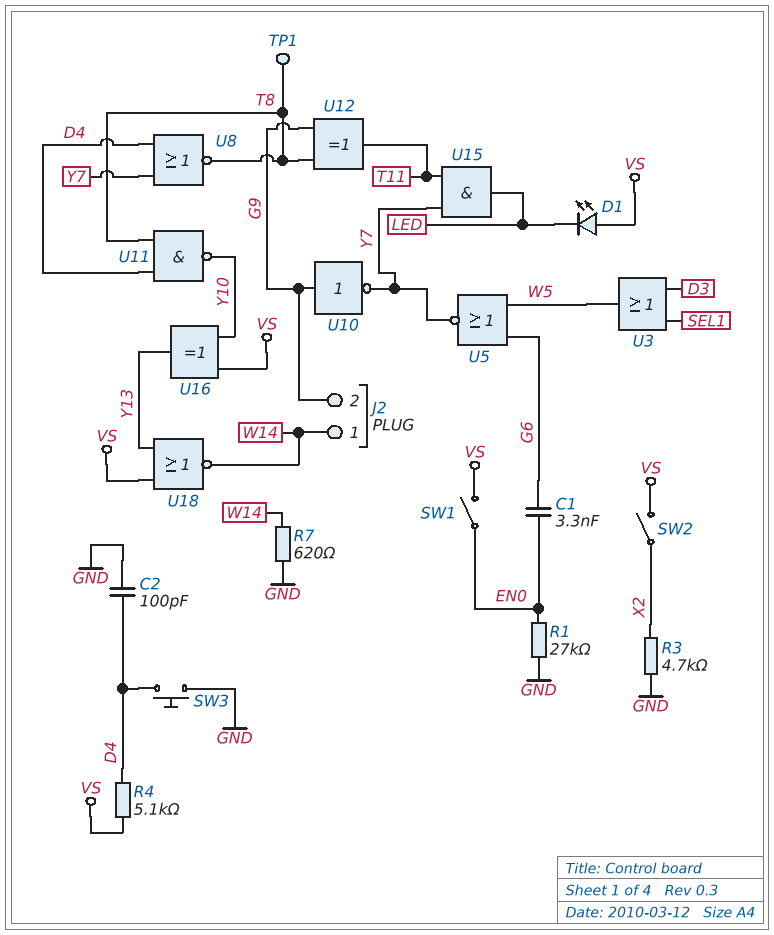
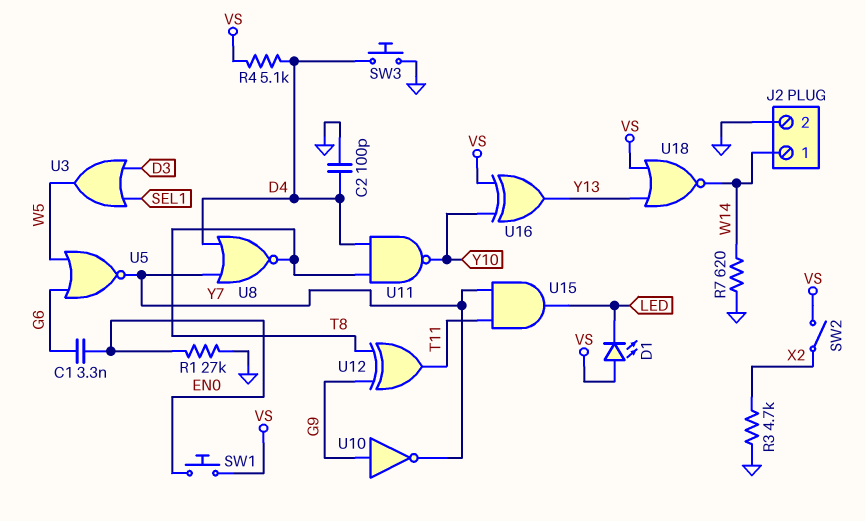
J2 pin 2: G9 -> GND
SW1: switch (EN0, VS) -> button (EN0, VS)
TP1: test point (T8) -> none

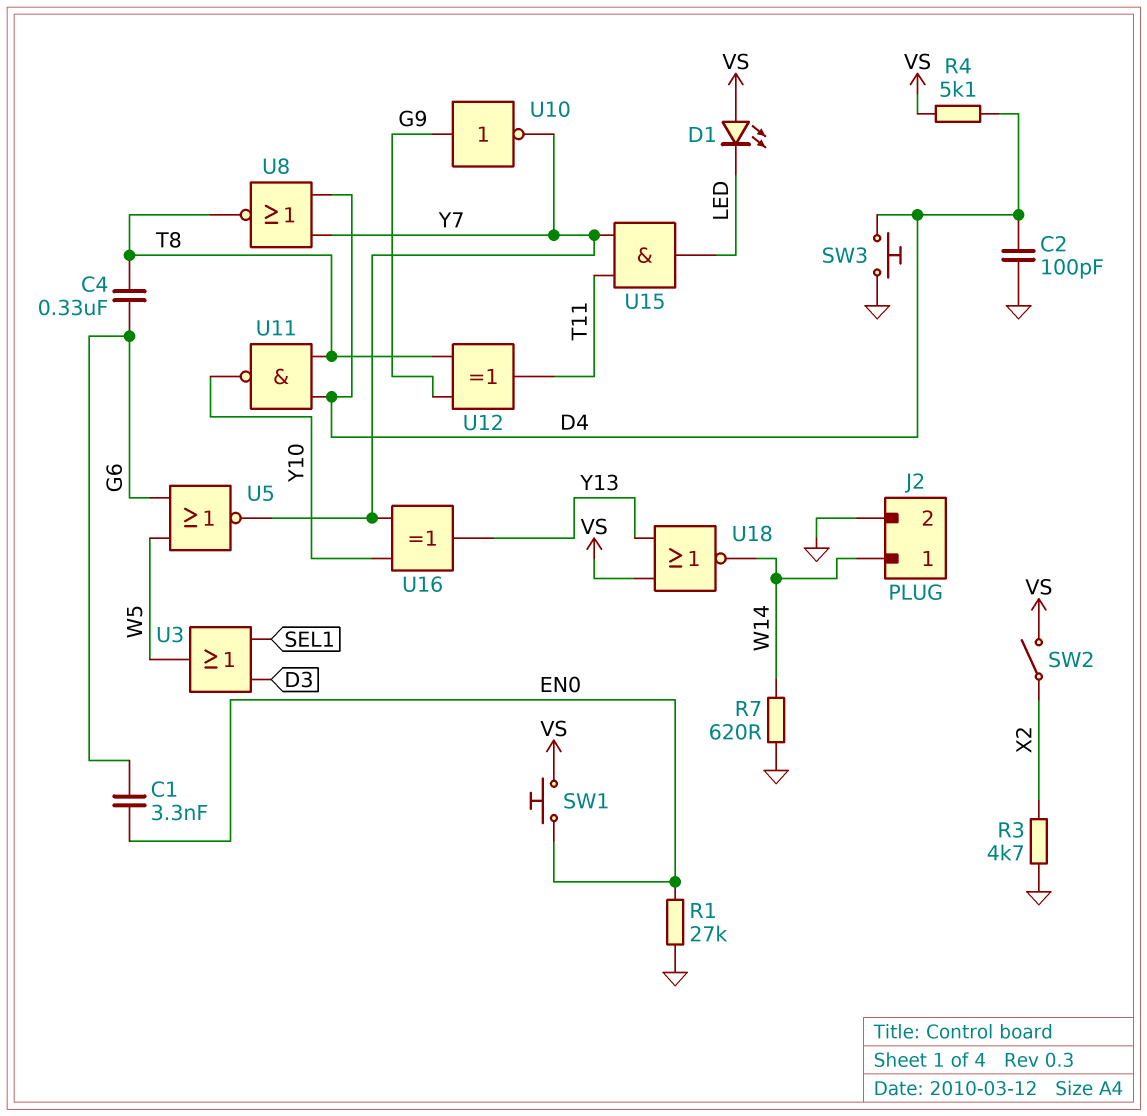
C4: none -> 330nF (G6, T8)
U16: XOR (in VS, in Y10, out Y13) -> XOR (in Y7, in Y10, out Y13)

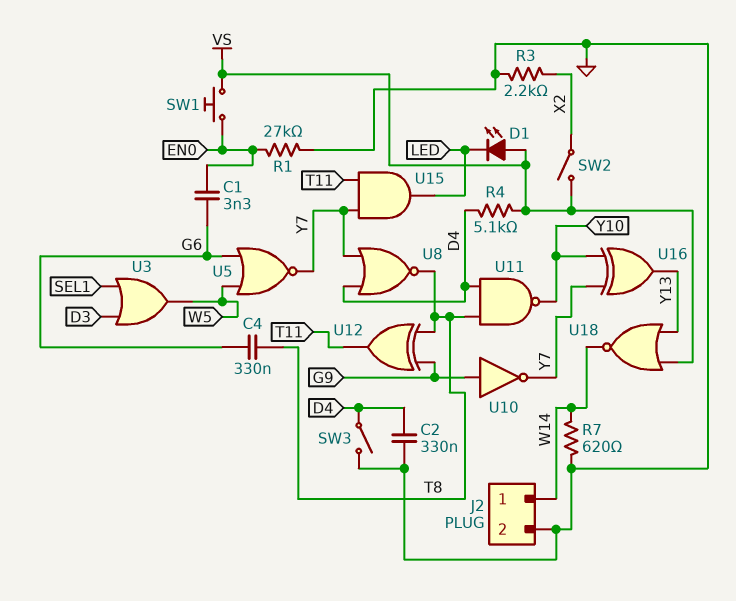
C2: 100pF (D4, GND) -> 330nF (D4, GND)
R3: 4.7k (GND, X2) -> 2.2k (GND, X2)
SW3: button (D4, GND) -> switch (D4, GND)

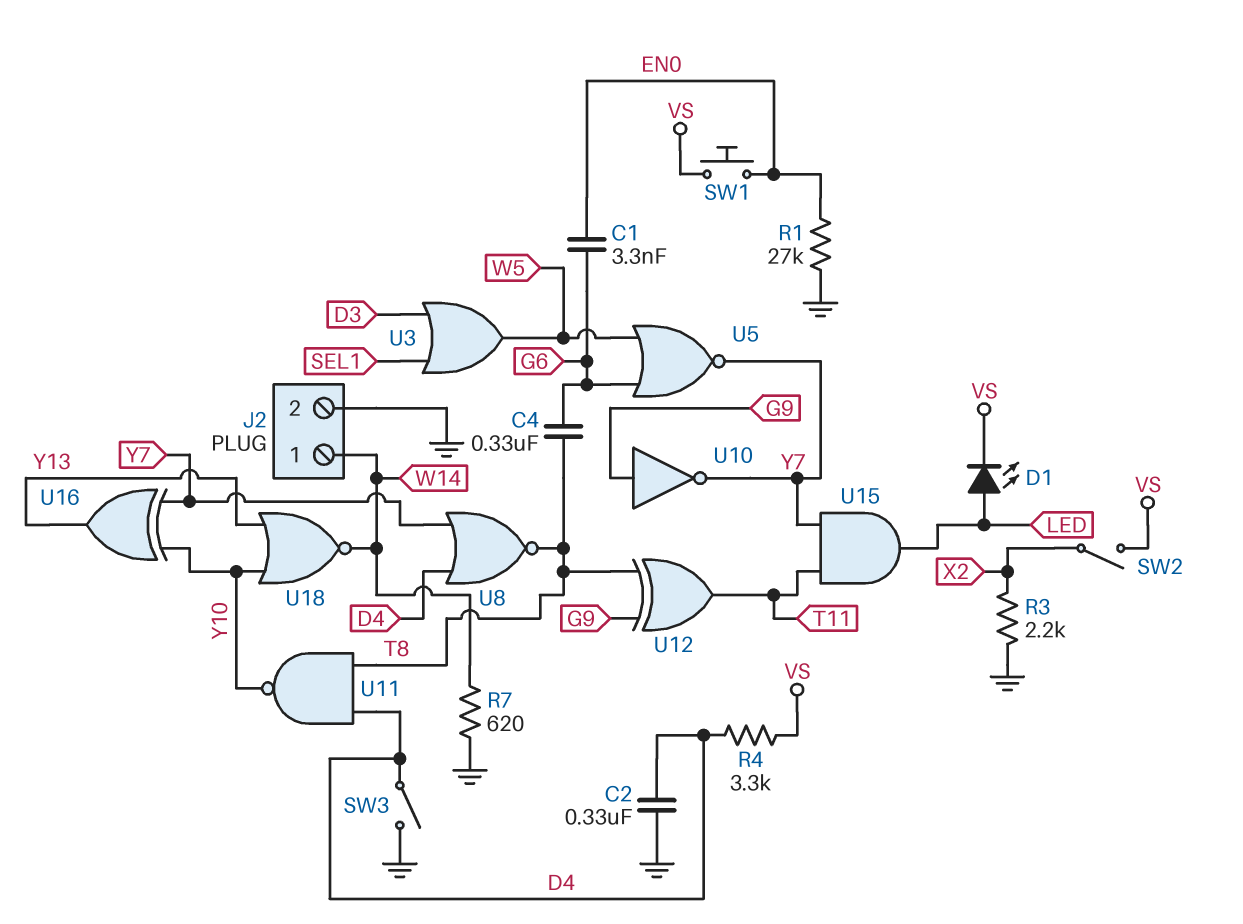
D1: LED (A VS, K LED) -> LED (A LED, K VS)
R4: 5.1k (D4, VS) -> 3.3k (D4, VS)
U18: NOR (in VS, in Y13, out W14) -> NOR (in Y10, in Y13, out W14)

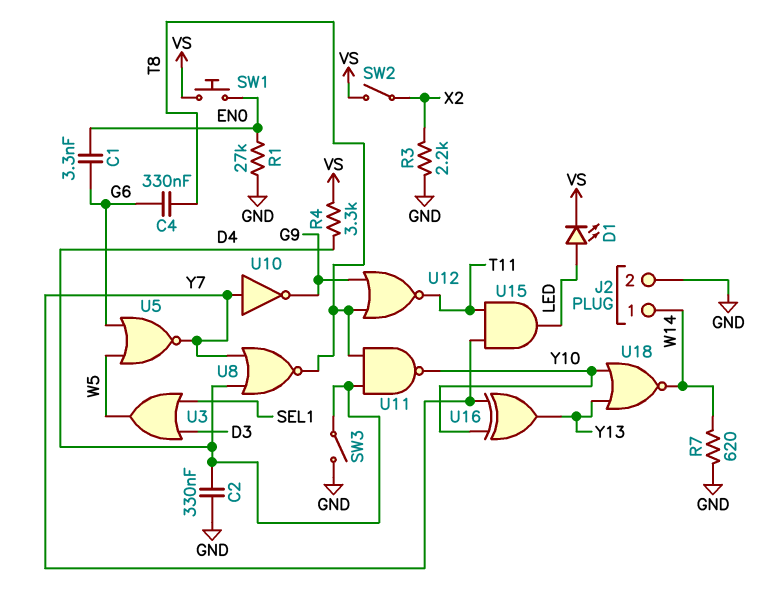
U10: NOT (in G9, out Y7) -> NOT (in Y7, out G9)
U12: XOR (in G9, in T8, out T11) -> NOR (in G9, in T8, out T11)

